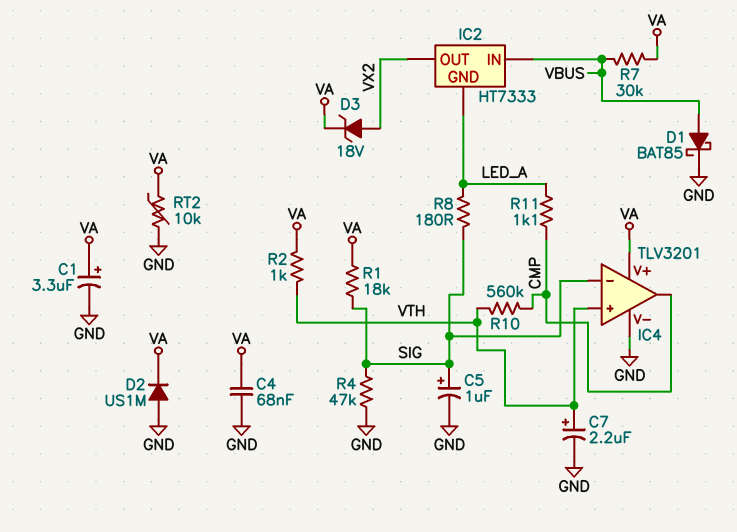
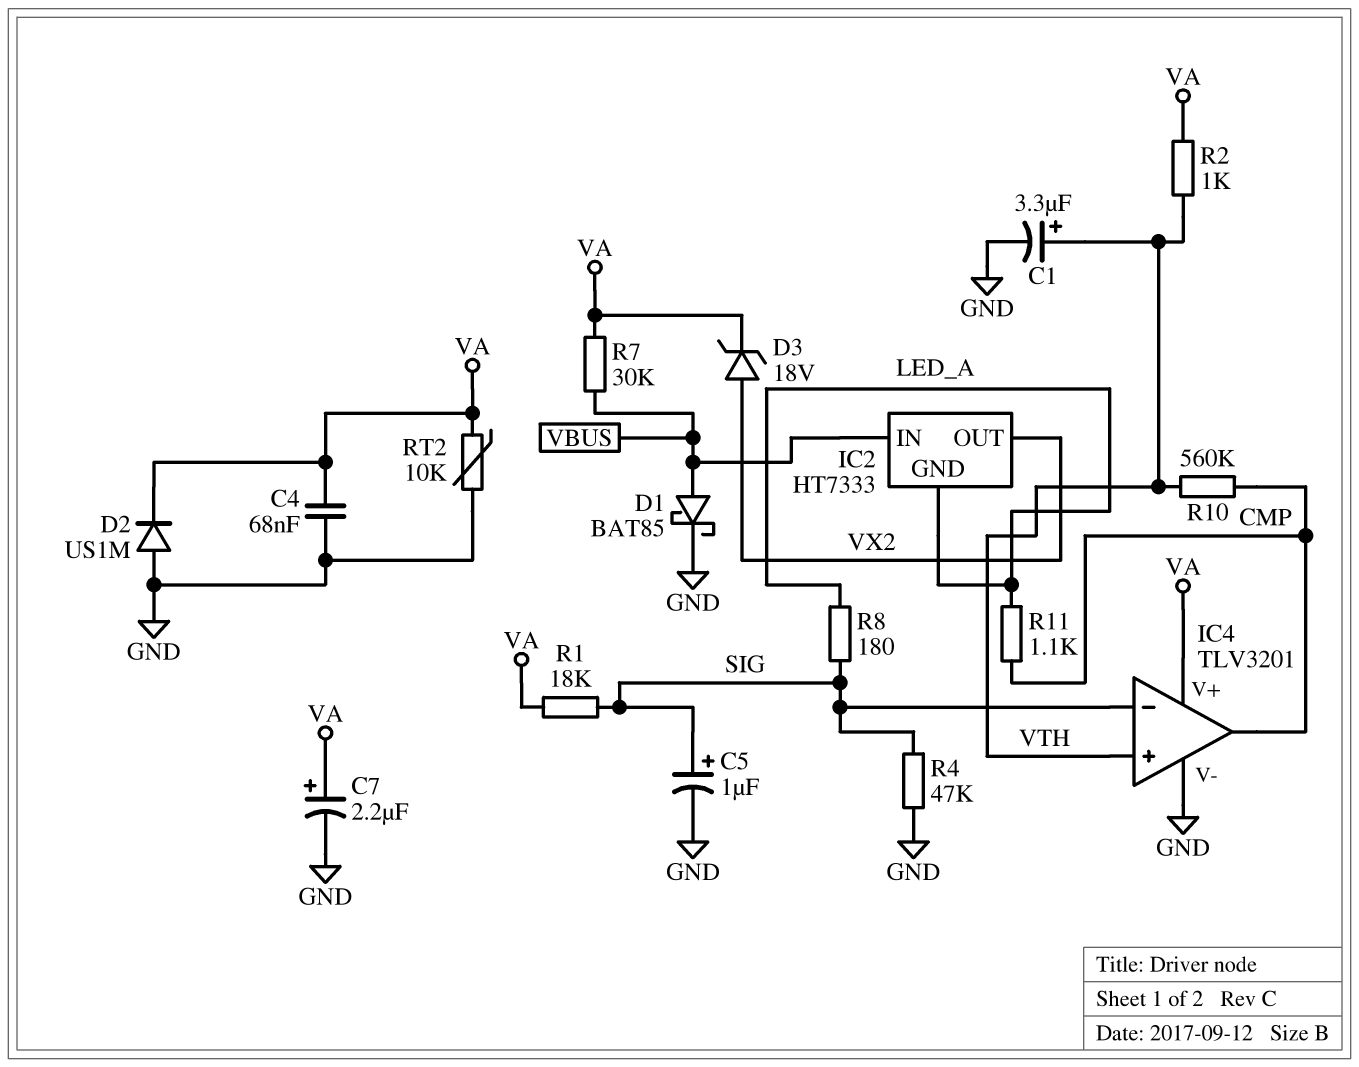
C1: 3.3uF (plus VA, minus GND) -> 3.3uF (plus VTH, minus GND)
C7: 2.2uF (plus VTH, minus GND) -> 2.2uF (plus VA, minus GND)

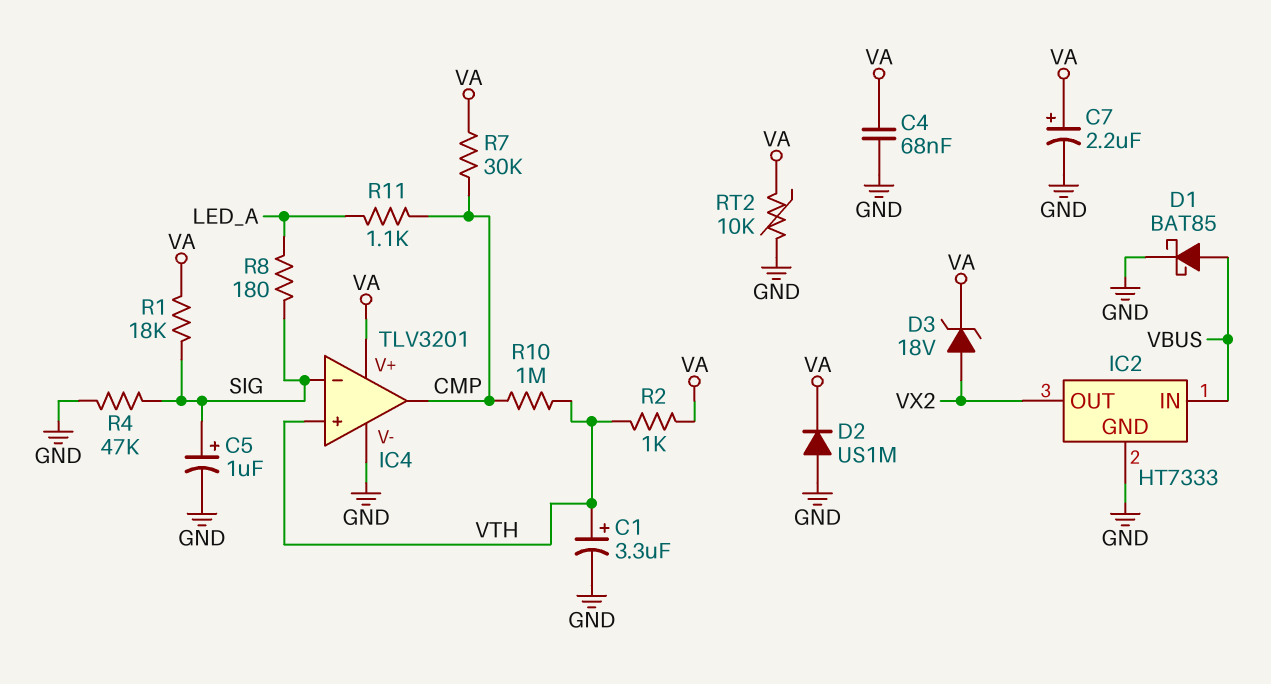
IC2 pin GND: LED_A -> GND
R7: 30k (VA, VBUS) -> 30k (CMP, VA)
R10: 560k (CMP, VTH) -> 1M (CMP, VTH)

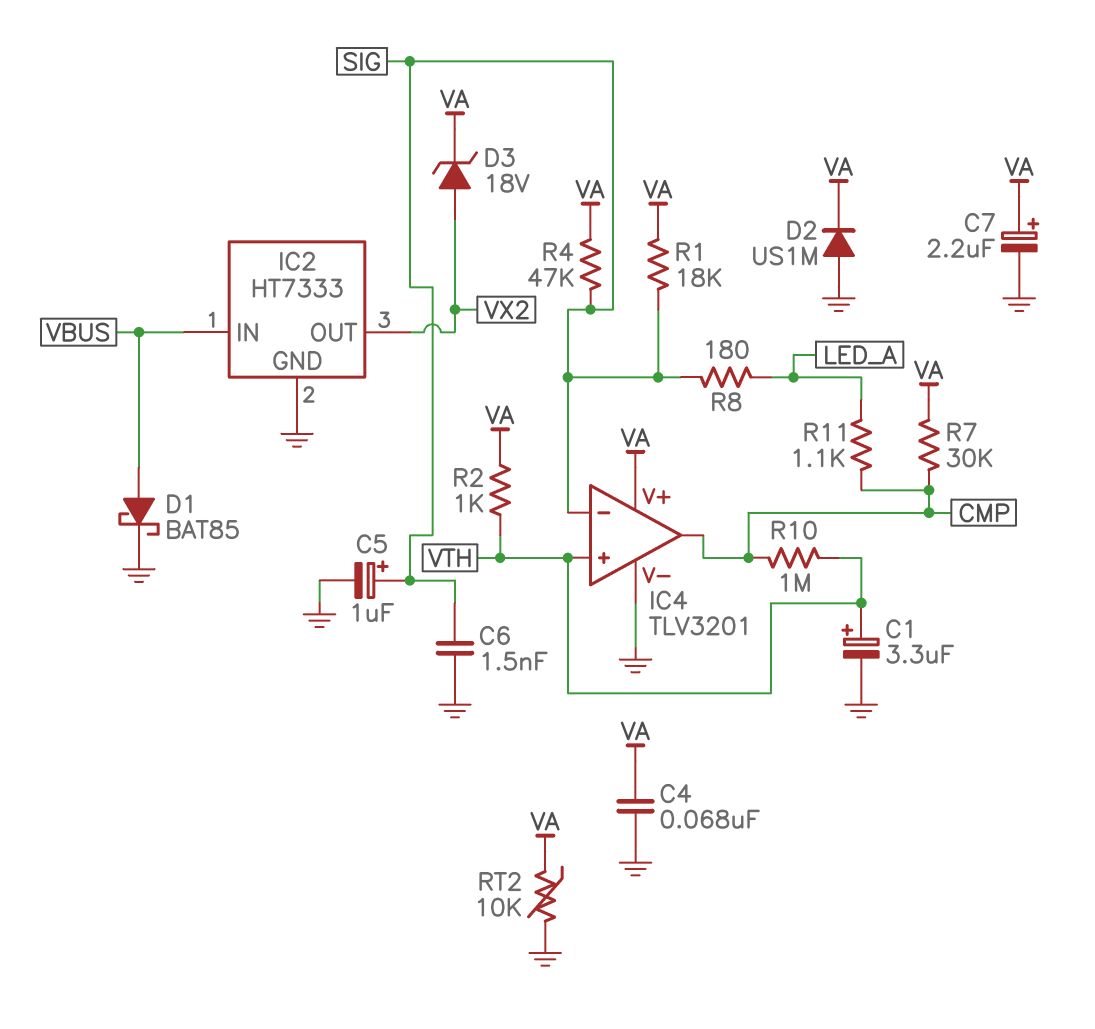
C6: none -> 1.5nF (GND, SIG)
R4: 47k (GND, SIG) -> 47k (SIG, VA)

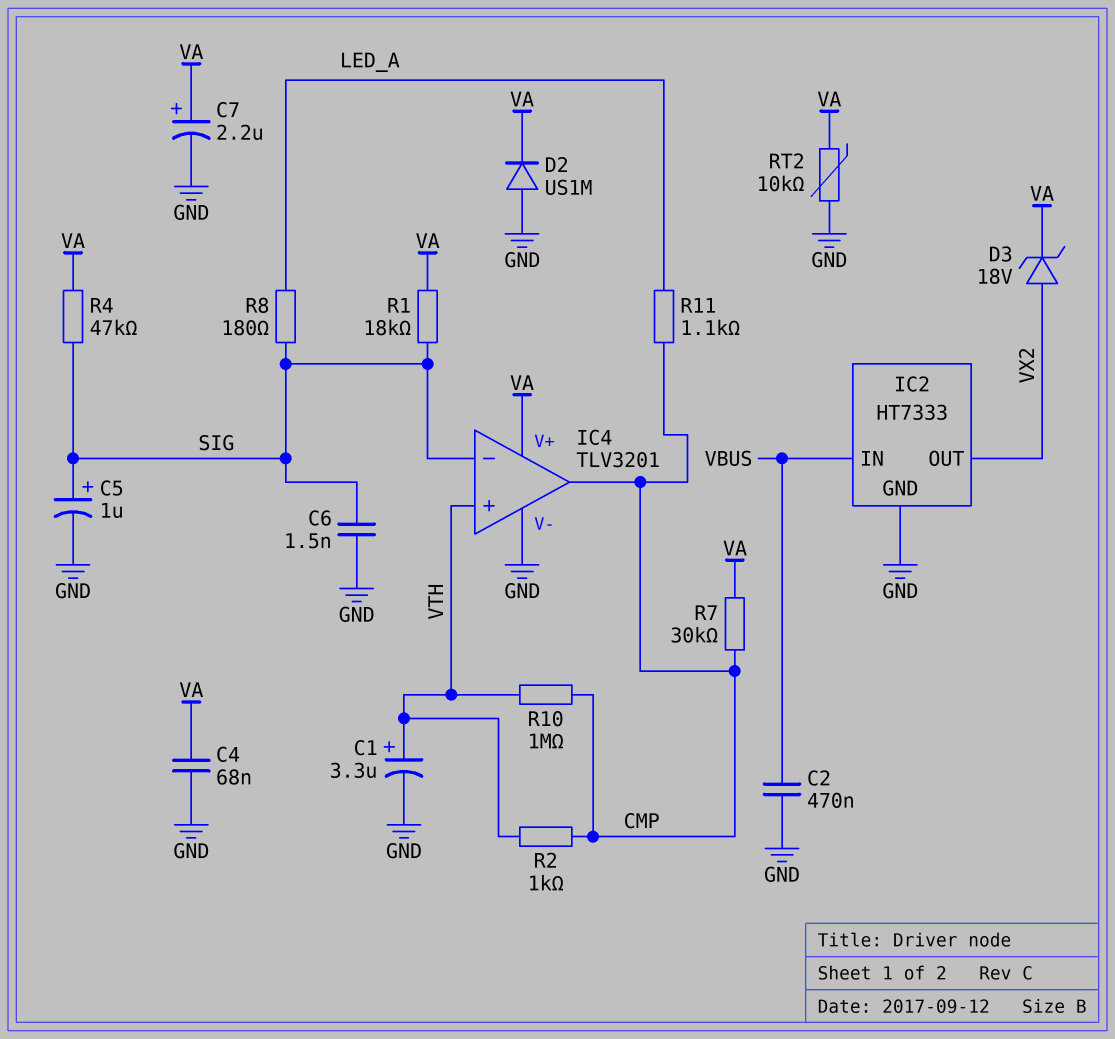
C2: none -> 470nF (GND, VBUS)
D1: schottky BAT85 (A VBUS, K GND) -> none
R2: 1k (VA, VTH) -> 1k (CMP, VTH)

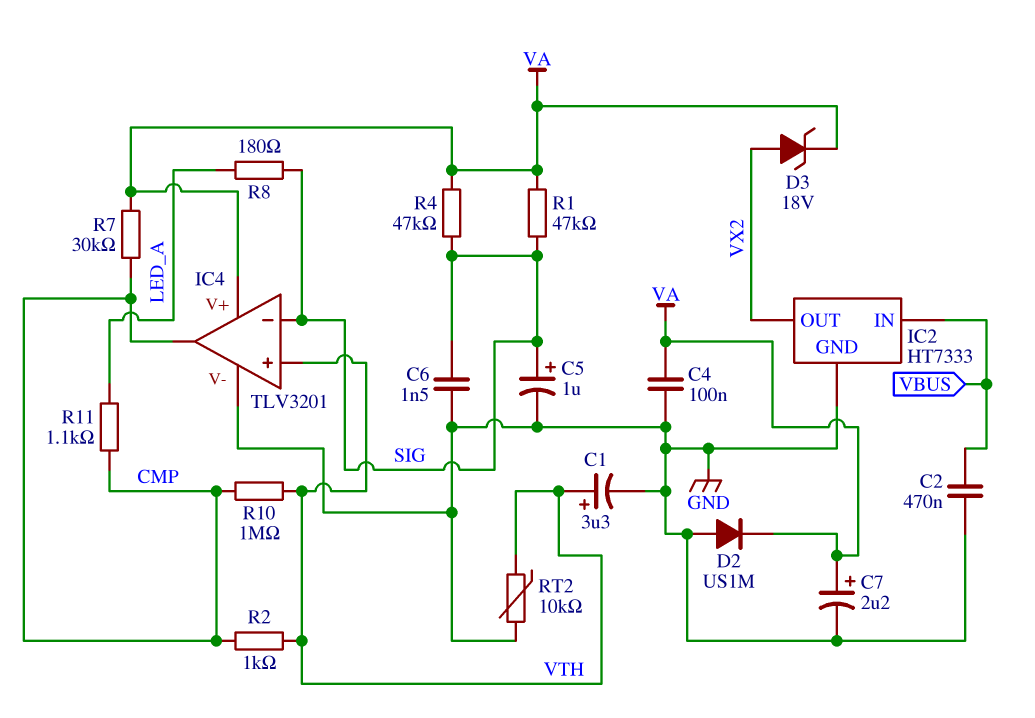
C4: 68nF (GND, VA) -> 100nF (GND, VA)
R1: 18k (SIG, VA) -> 47k (SIG, VA)
RT2: 10k (GND, VA) -> 10k (GND, VTH)

